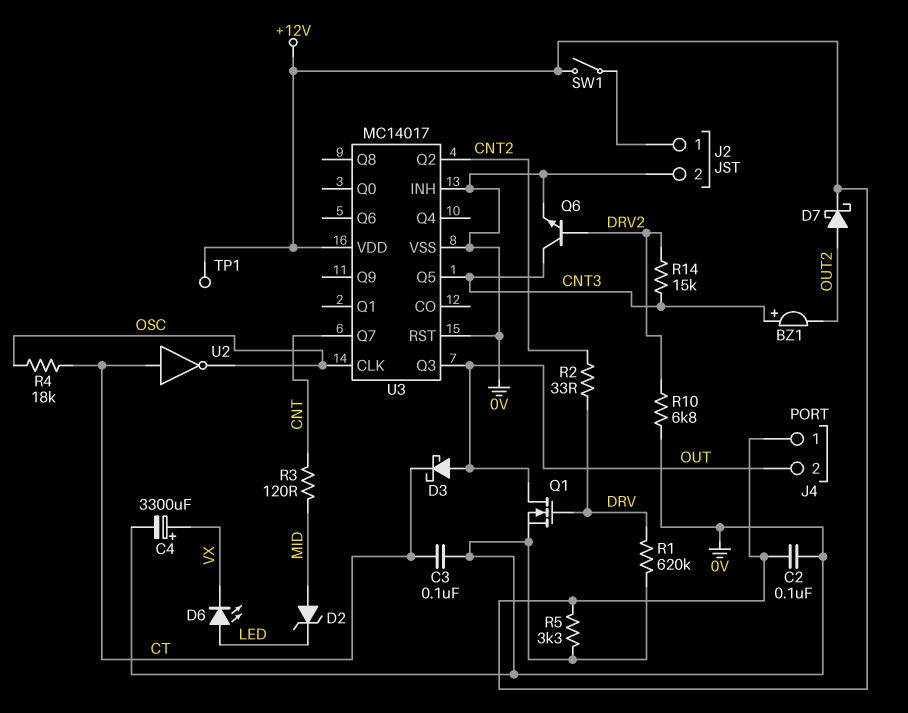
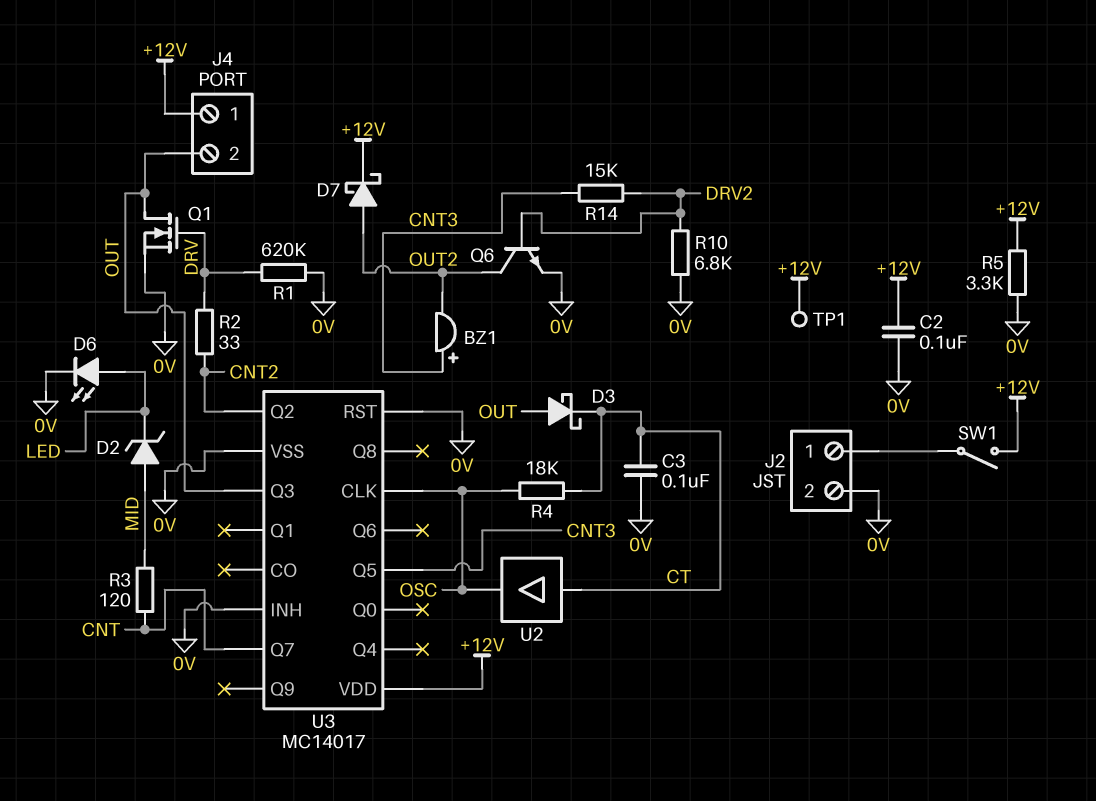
C4: 3300uF (plus VX, minus 0V) -> none
D6: LED (A LED, K VX) -> LED (A LED, K 0V)
Q6: NPN (B DRV2, C CNT3, E 0V) -> NPN (B DRV2, C OUT2, E 0V)
U2: NOT (in CT, out OSC) -> buffer (in CT, out OSC)

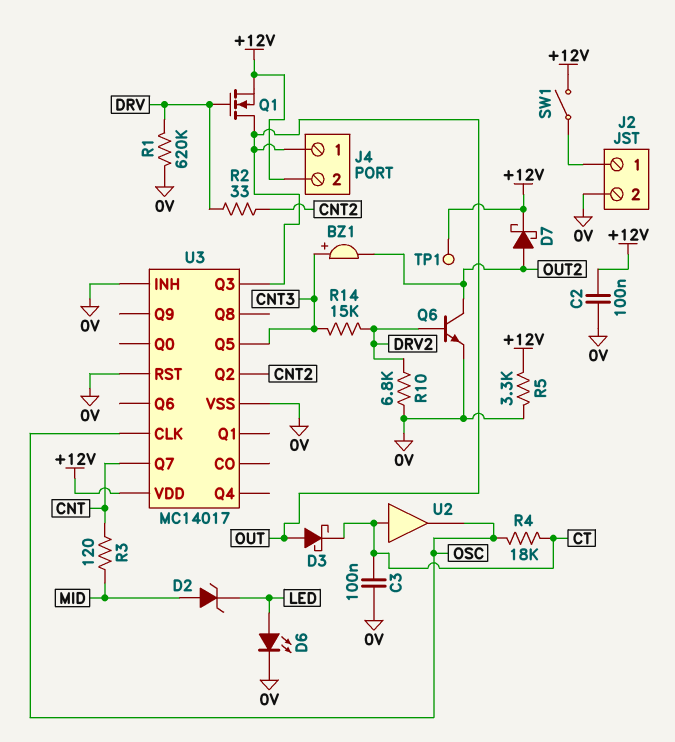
J4 pin 1: +12V -> OUT
J4 pin 2: OUT -> +12V
Q1: NMOS (G DRV, D OUT, S 0V) -> NMOS (G DRV, D OUT, S +12V)

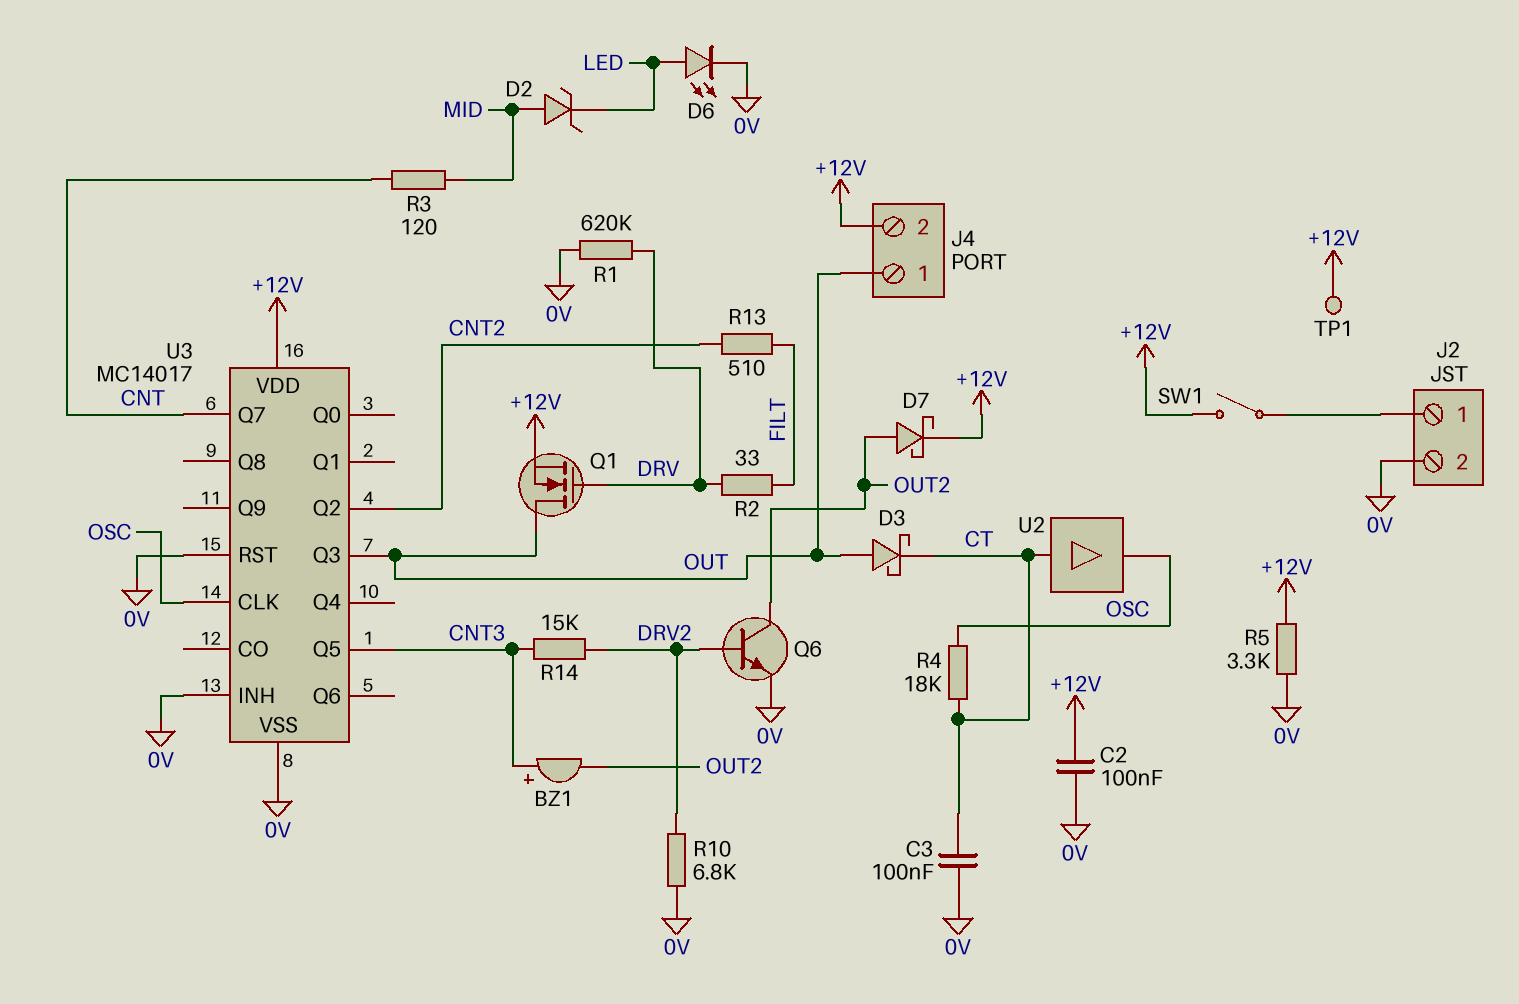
R2: 33 (CNT2, DRV) -> 33 (DRV, FILT)
R13: none -> 510 (CNT2, FILT)

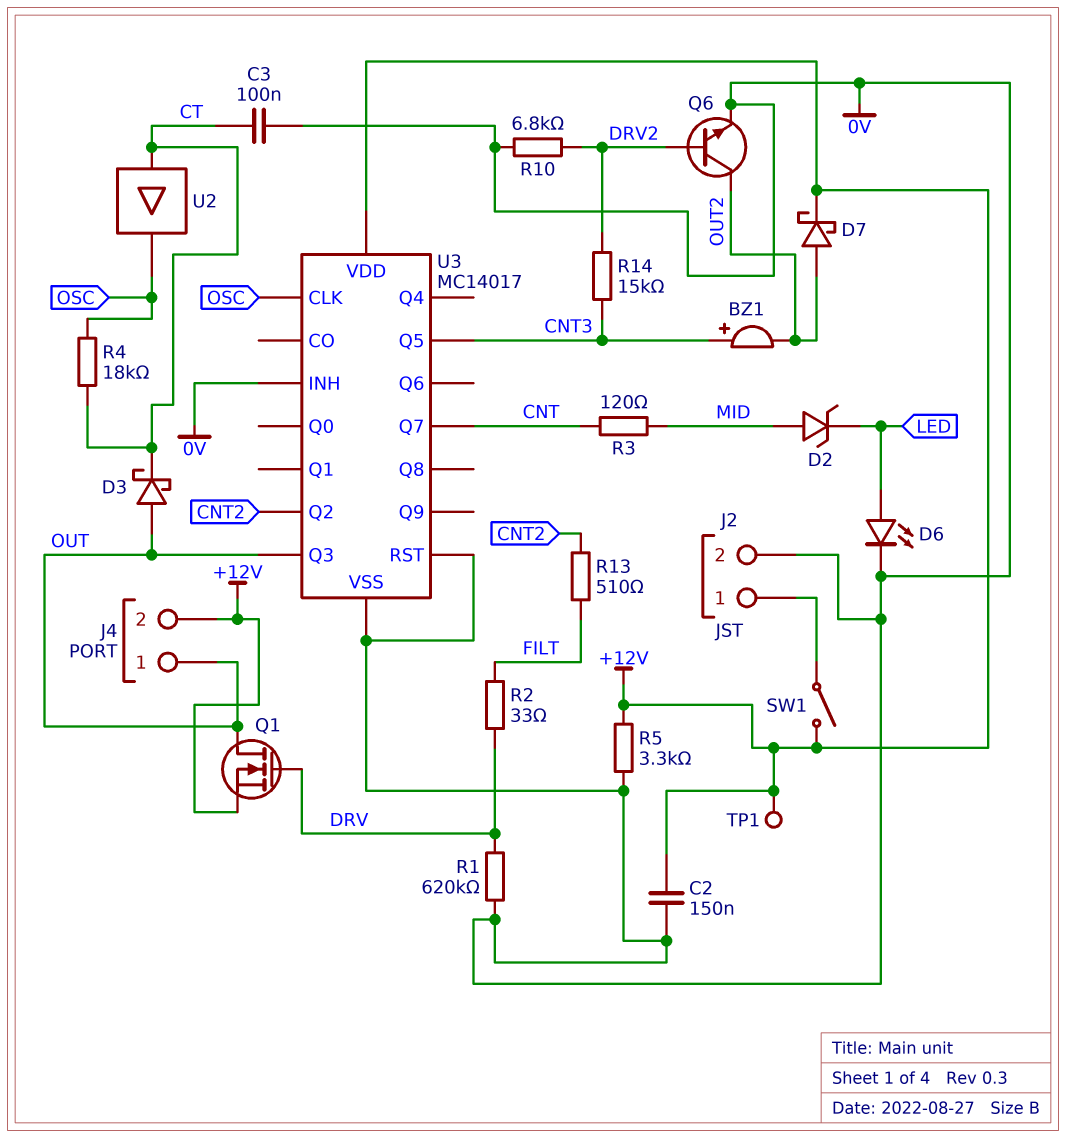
C2: 100nF (+12V, 0V) -> 150nF (+12V, 0V)

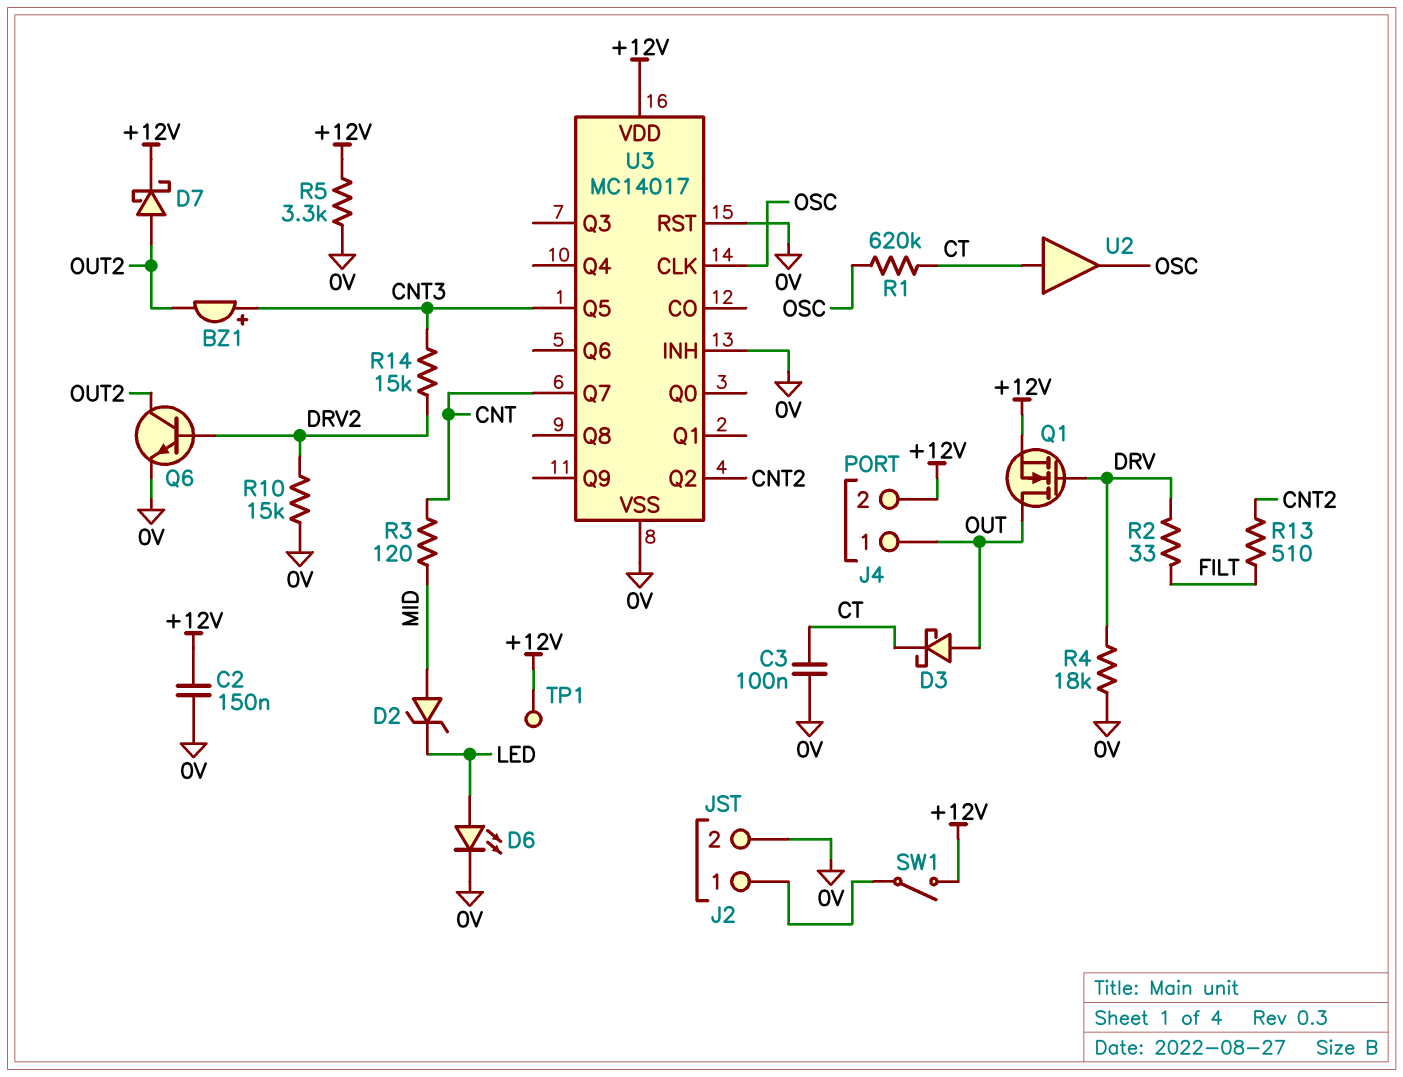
R1: 620k (0V, DRV) -> 620k (CT, OSC)
R4: 18k (CT, OSC) -> 18k (0V, DRV)
R10: 6.8k (0V, DRV2) -> 15k (0V, DRV2)
U3 pin Q3: OUT -> none

